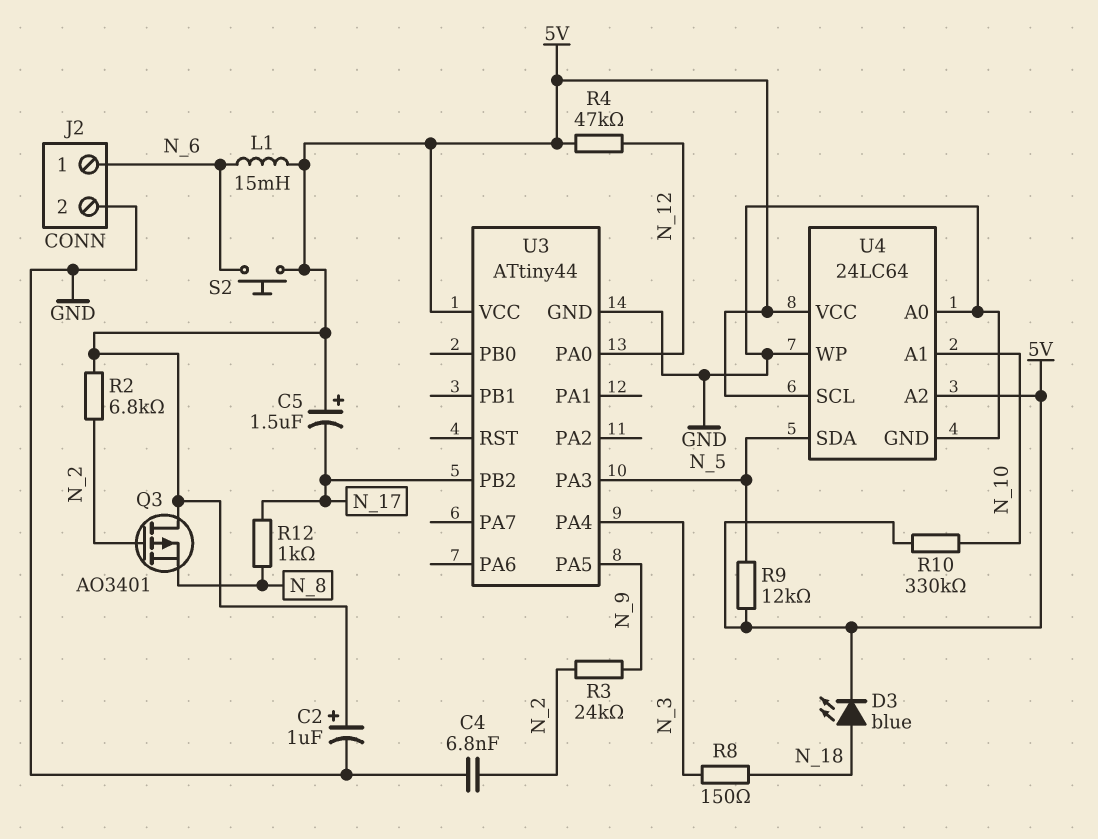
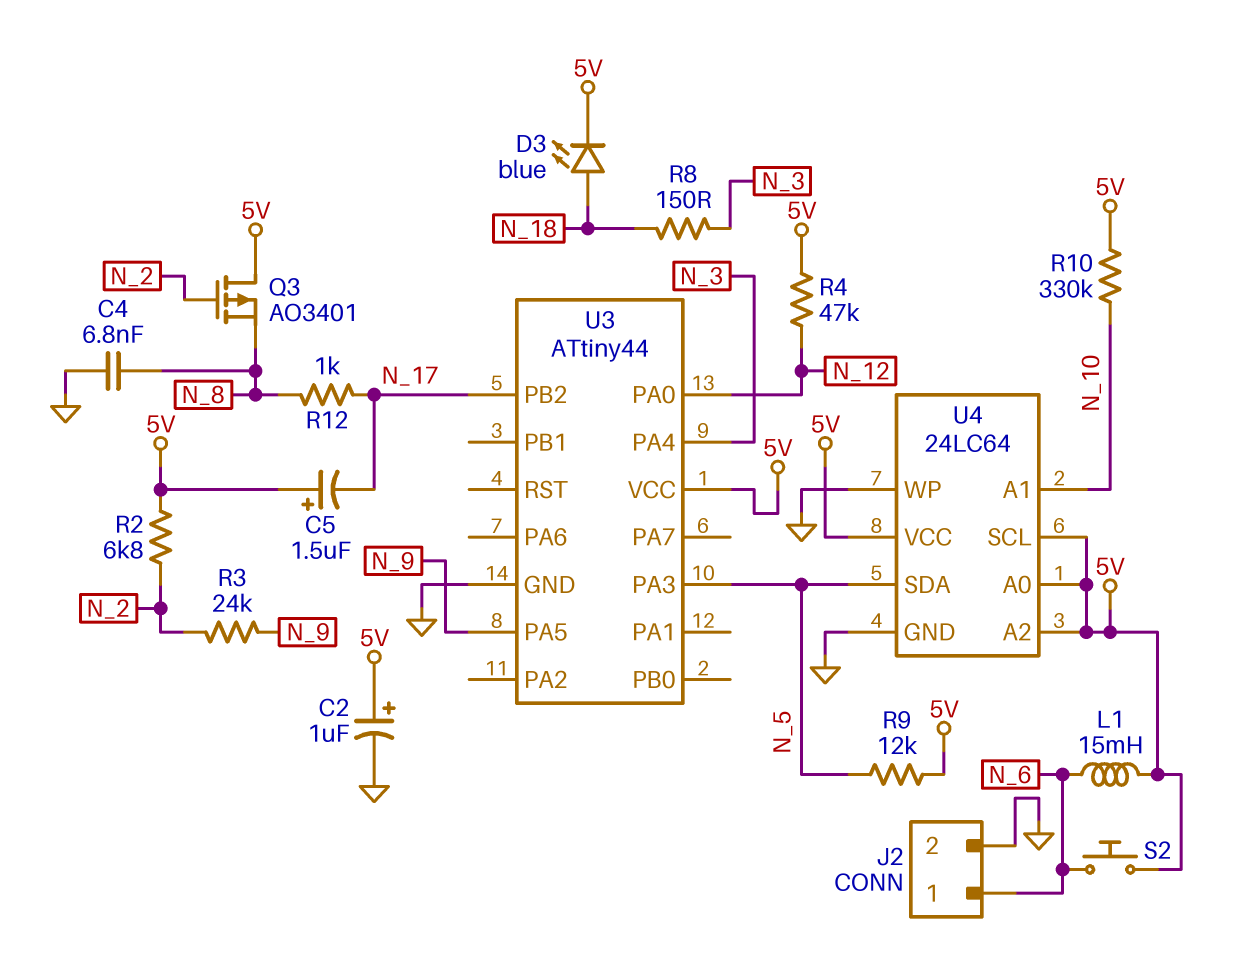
C4: 6.8nF (GND, N_2) -> 6.8nF (GND, N_8)
U4 pin A0: GND -> 5V

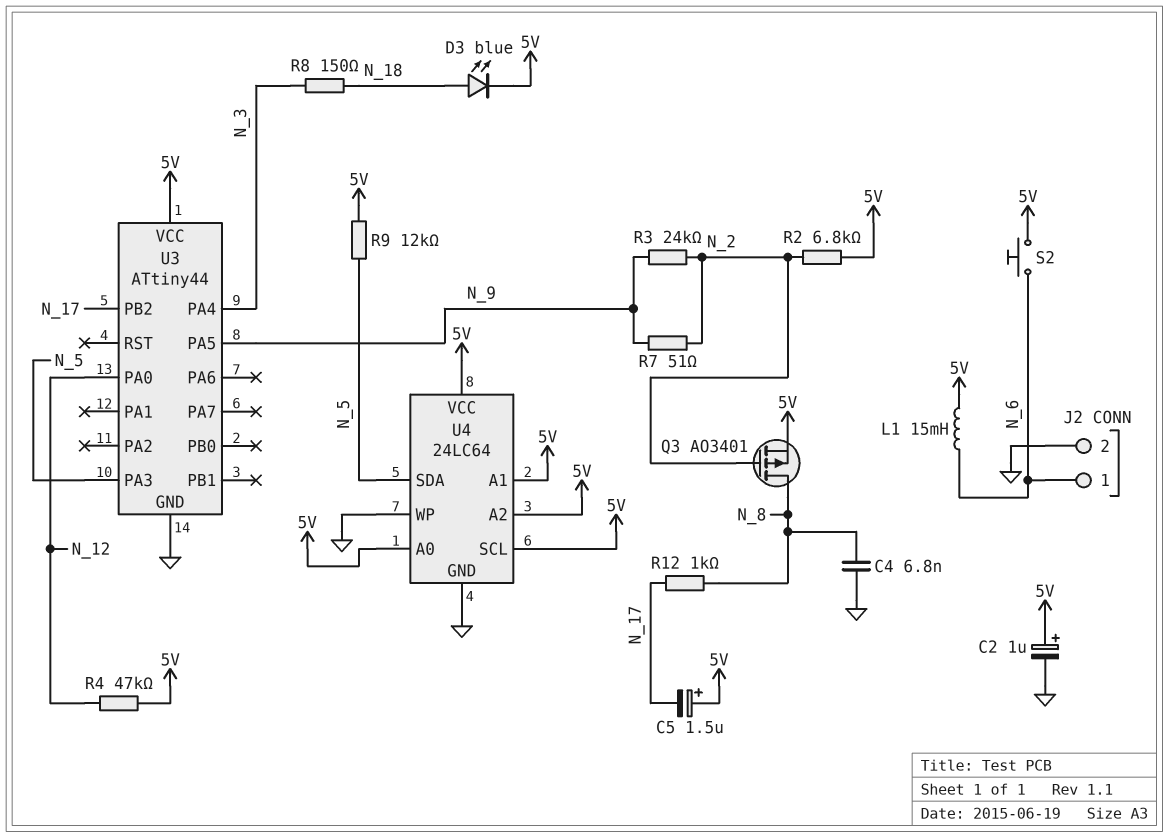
Q3: PMOS AO3401 (G N_2, D 5V, S N_8) -> PMOS AO3401 (G N_2, D N_8, S 5V)
R7: none -> 51 (N_2, N_9)
R10: 330k (5V, N_10) -> none
U4 pin A1: N_10 -> 5V

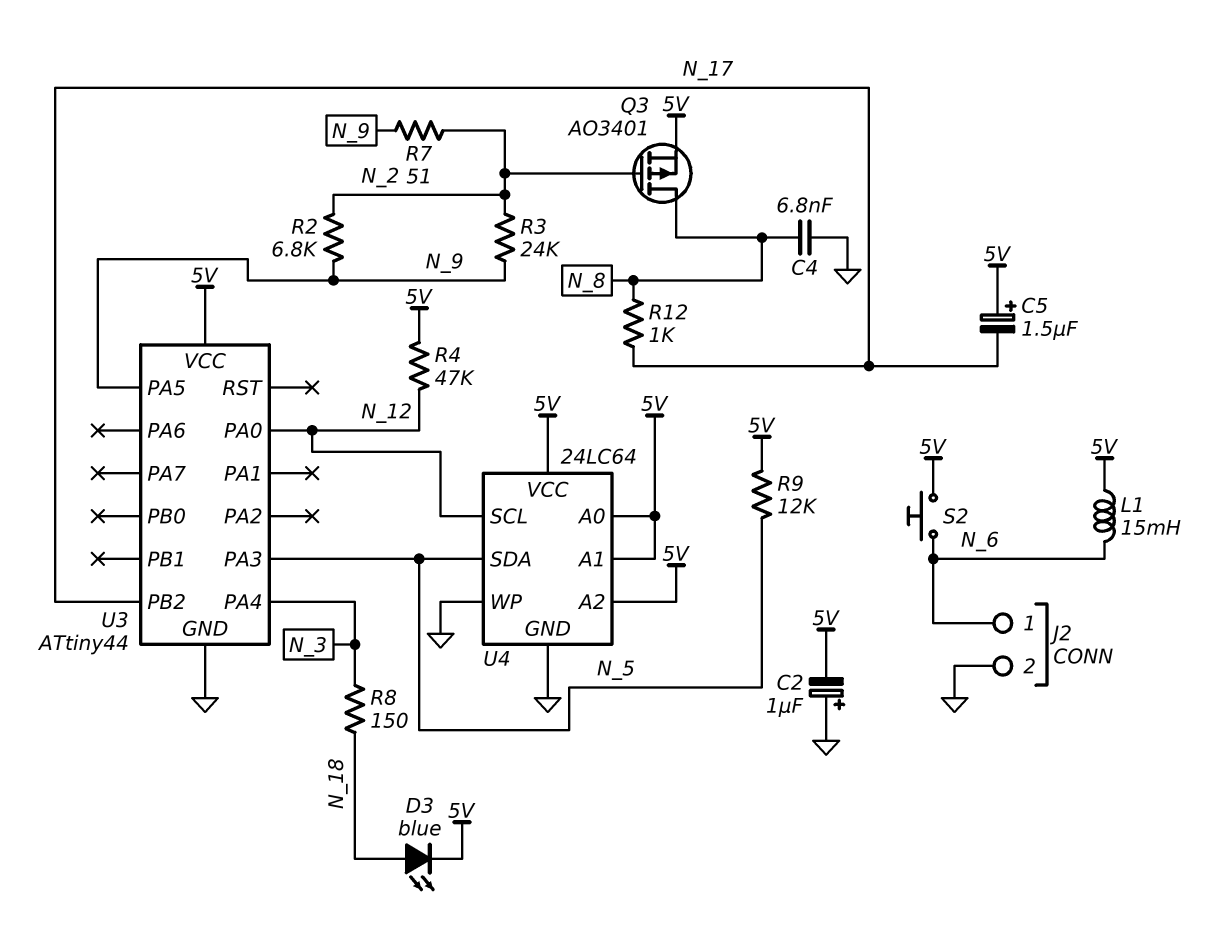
C2: 1uF (plus 5V, minus GND) -> 1uF (plus GND, minus 5V)
R2: 6.8k (5V, N_2) -> 6.8k (N_2, N_9)
U4 pin SCL: 5V -> N_12

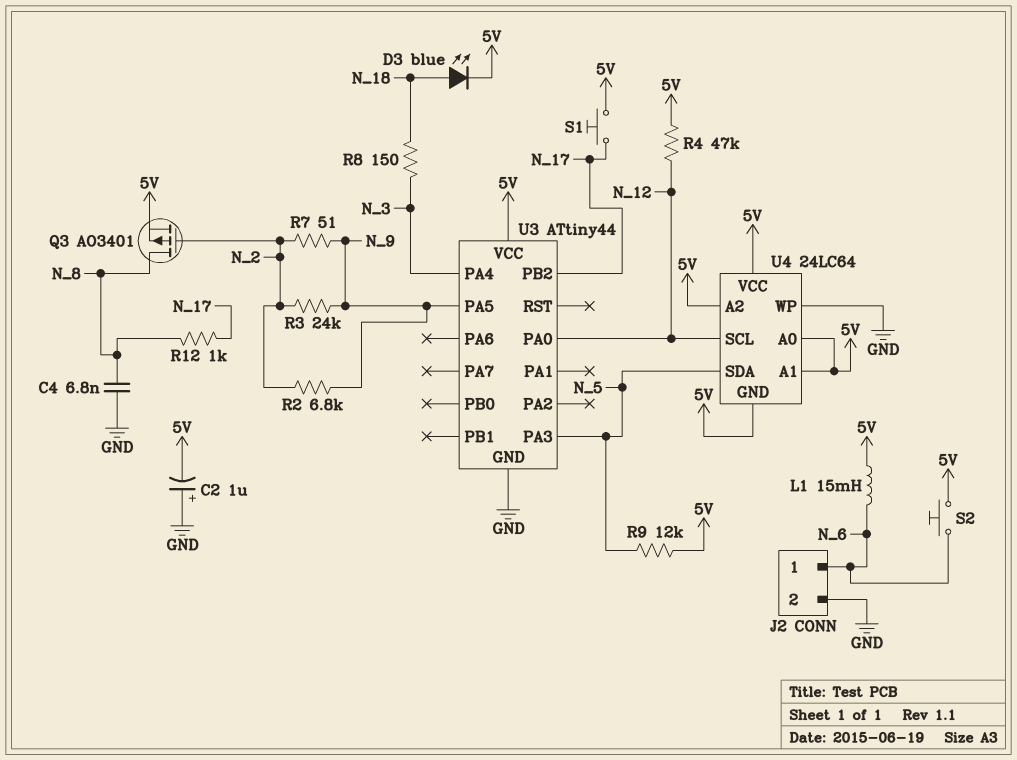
C5: 1.5uF (plus 5V, minus N_17) -> none
S1: none -> button (5V, N_17)
U4 pin GND: GND -> 5V

